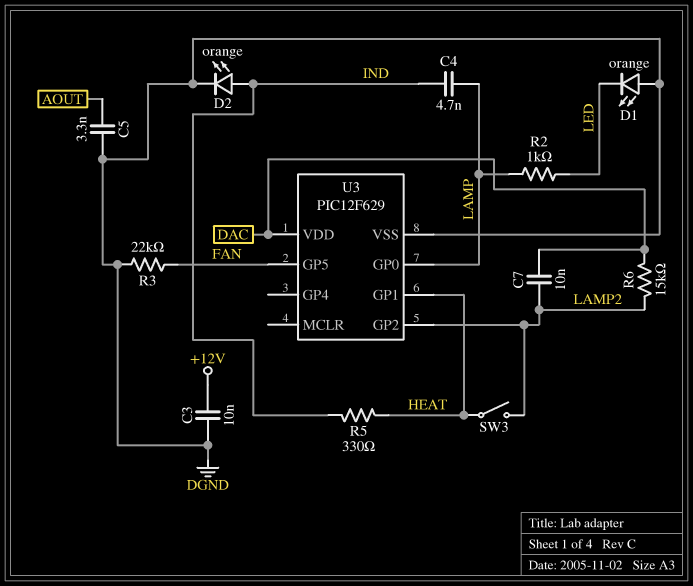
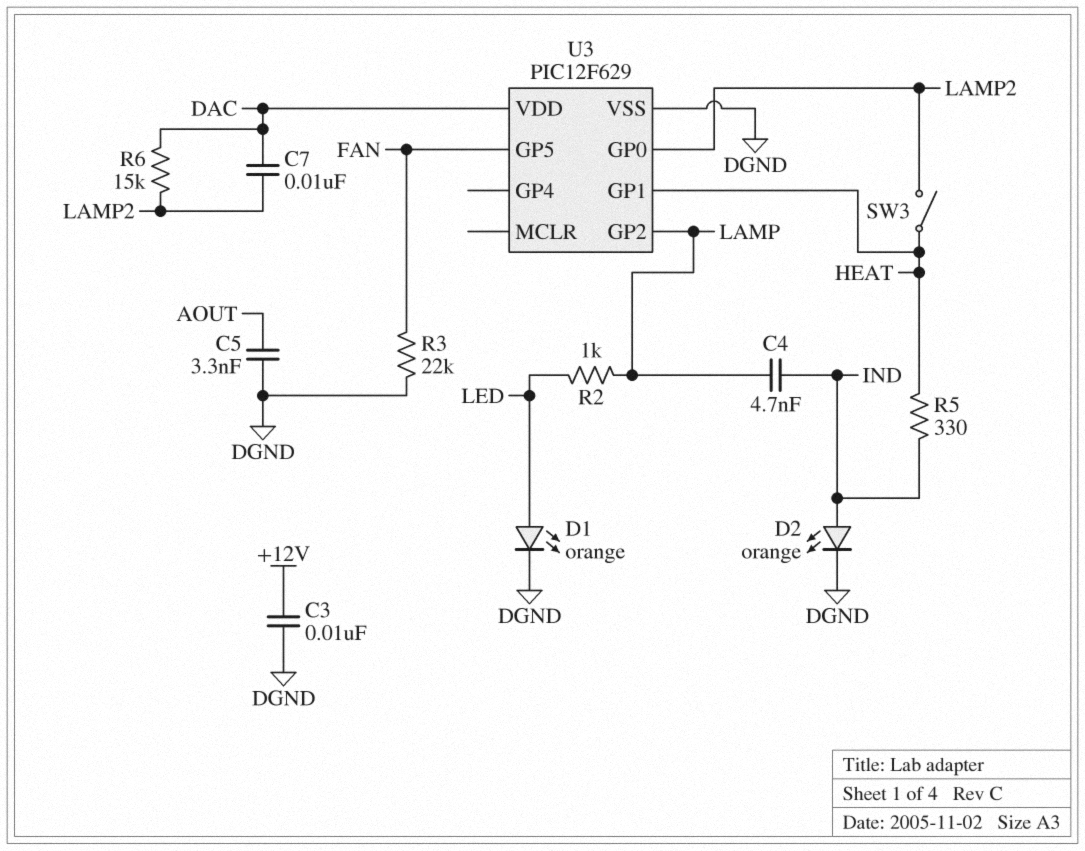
D1: LED orange (A DGND, K LED) -> LED orange (A LED, K DGND)
U3 pin GP0: LAMP -> LAMP2
U3 pin GP2: LAMP2 -> LAMP

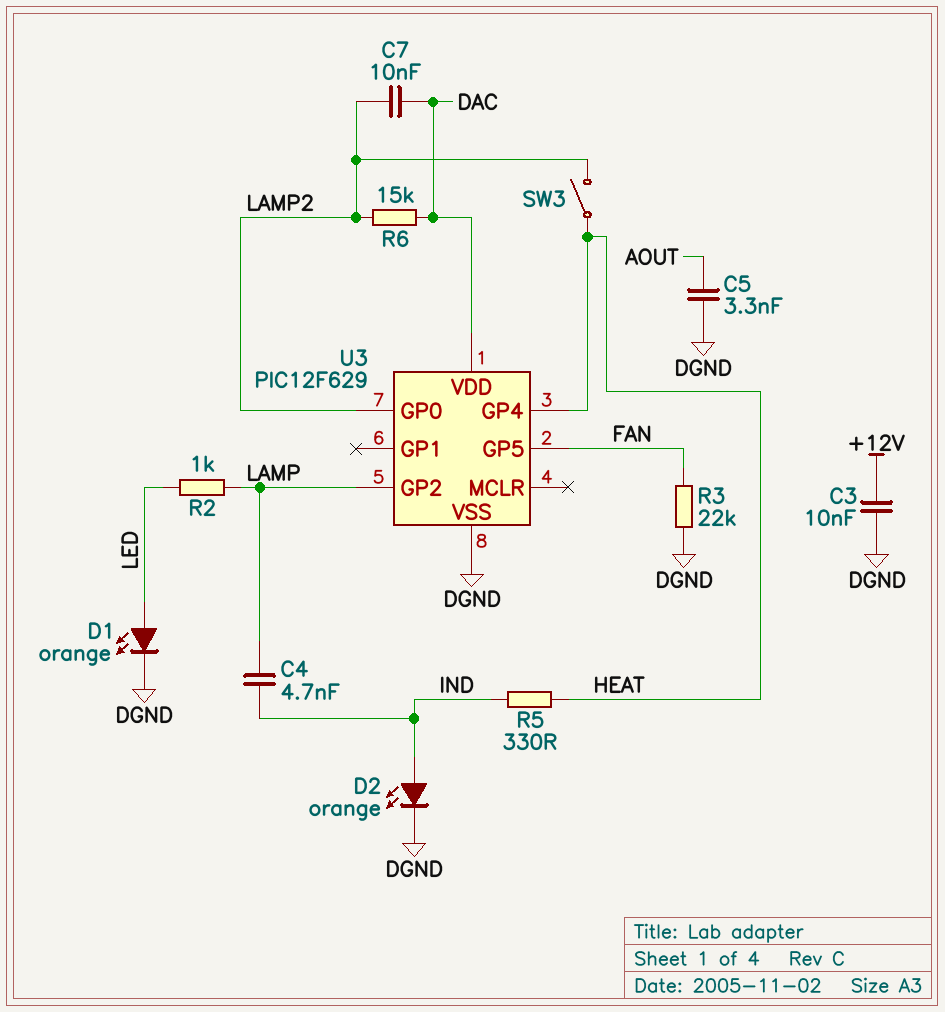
U3 pin GP1: HEAT -> none
U3 pin GP4: none -> HEAT

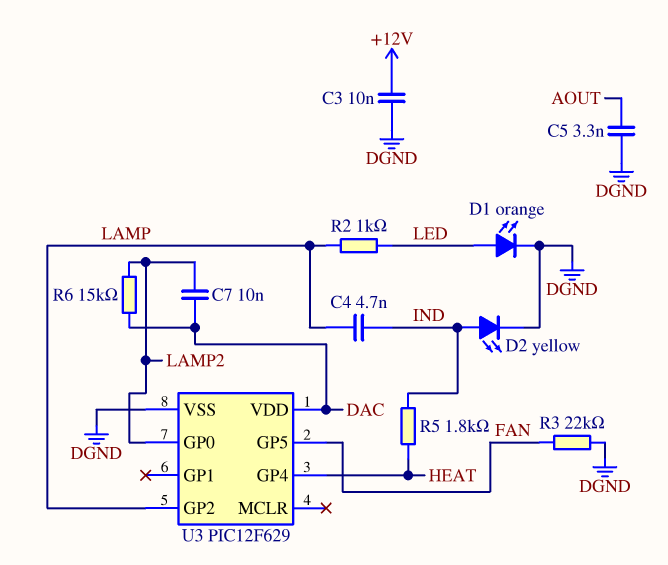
D2: LED orange (A IND, K DGND) -> LED yellow (A IND, K DGND)
R5: 330 (HEAT, IND) -> 1.8k (HEAT, IND)
SW3: switch (HEAT, LAMP2) -> none

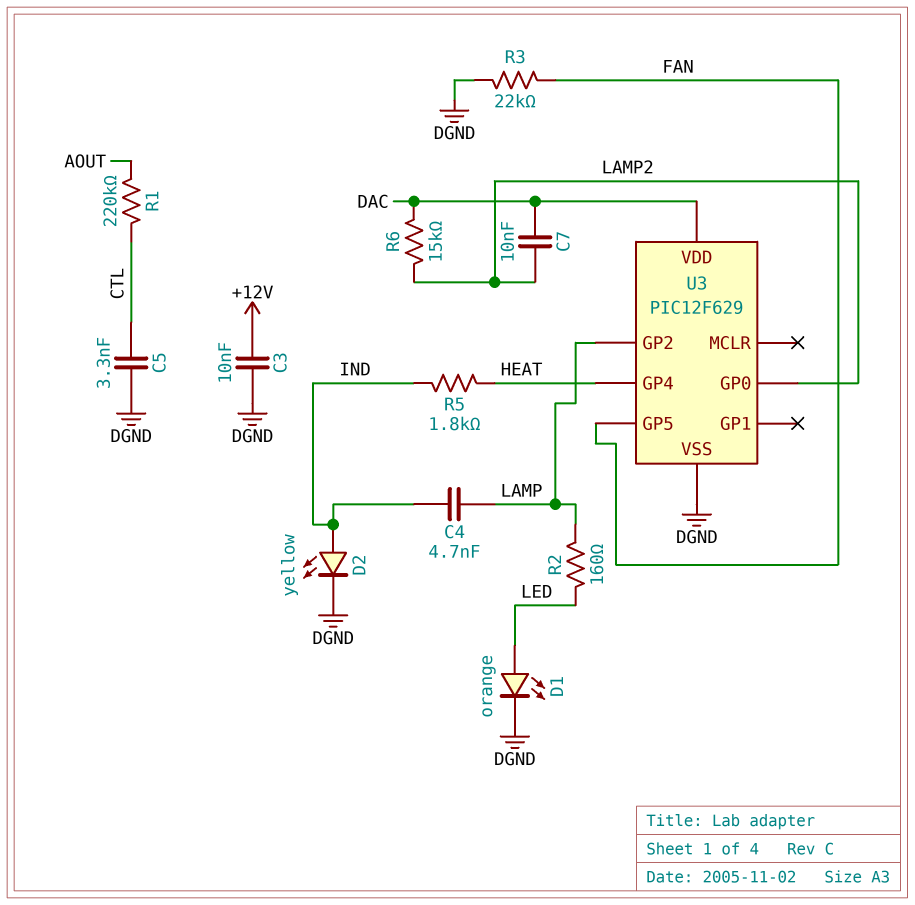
C5: 3.3nF (AOUT, DGND) -> 3.3nF (CTL, DGND)
R1: none -> 220k (AOUT, CTL)
R2: 1k (LAMP, LED) -> 160 (LAMP, LED)

